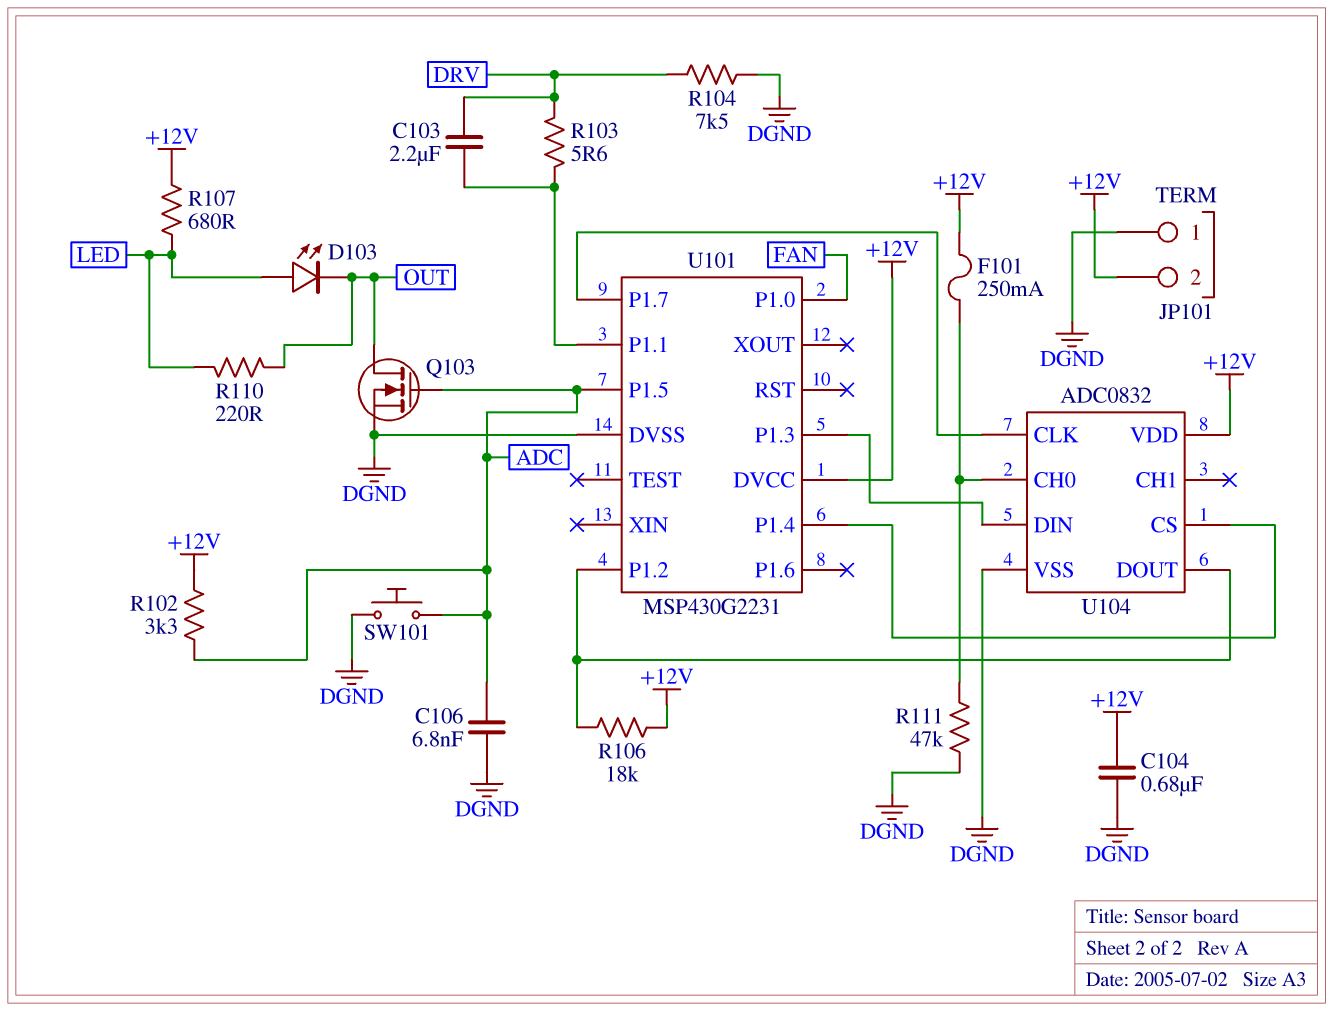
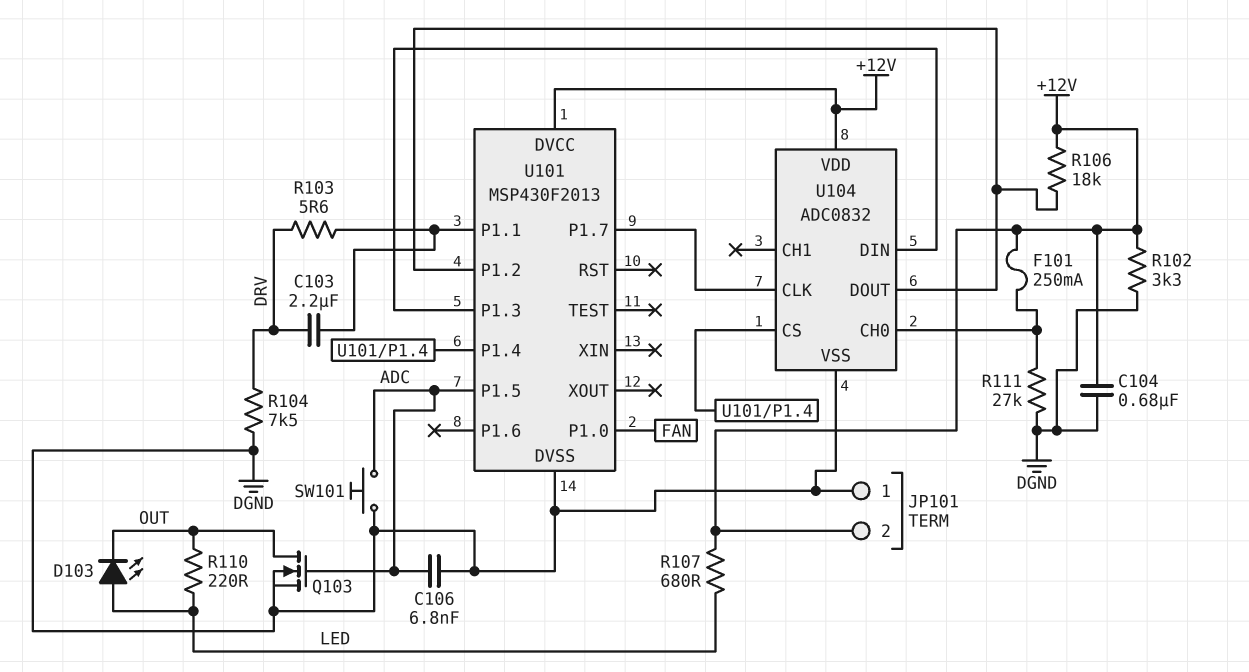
R102: 3.3k (+12V, ADC) -> 3.3k (+12V, DGND)
R111: 47k (DGND, U104/CH0) -> 27k (DGND, U104/CH0)
U101: MSP430G2231 -> MSP430F2013

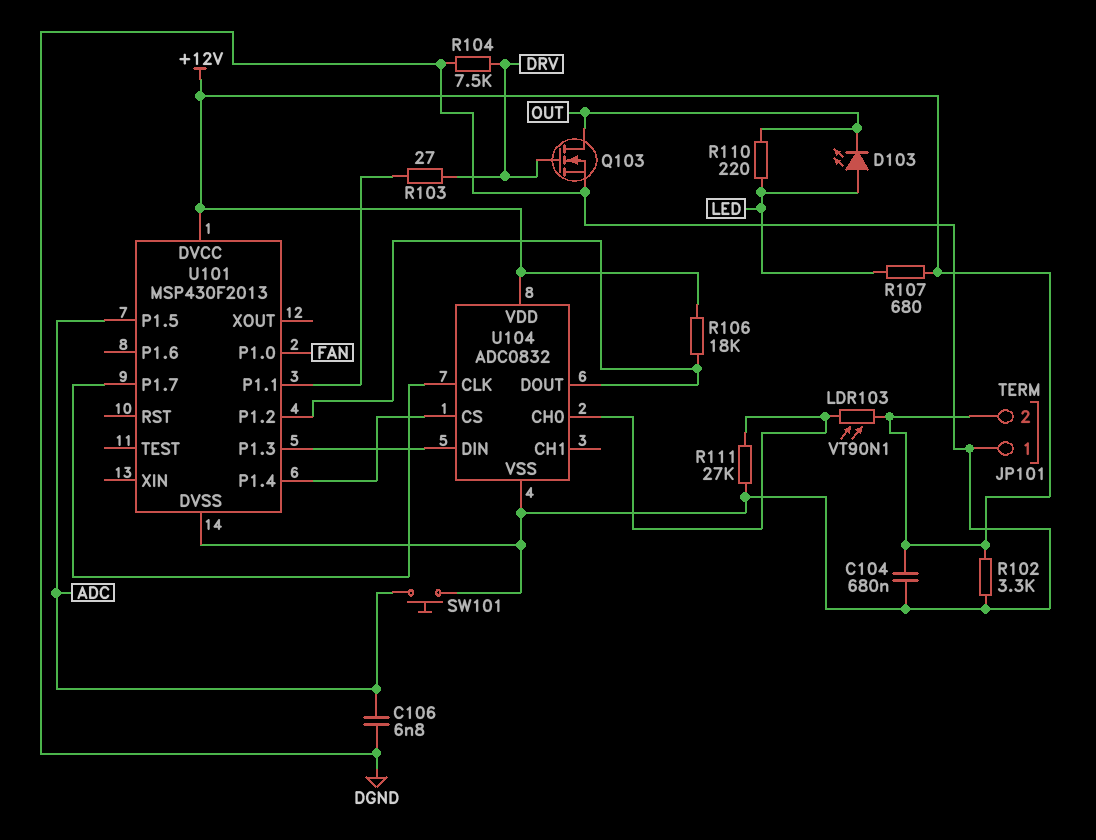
C103: 2.2uF (DRV, U101/P1.1) -> none
F101: 250mA (+12V, U104/CH0) -> none
LDR103: none -> VT90N1 (+12V, U104/CH0)
Q103: NMOS (G ADC, D OUT, S DGND) -> NMOS (G DRV, D OUT, S DGND)
R103: 5.6 (DRV, U101/P1.1) -> 27 (DRV, U101/P1.1)

